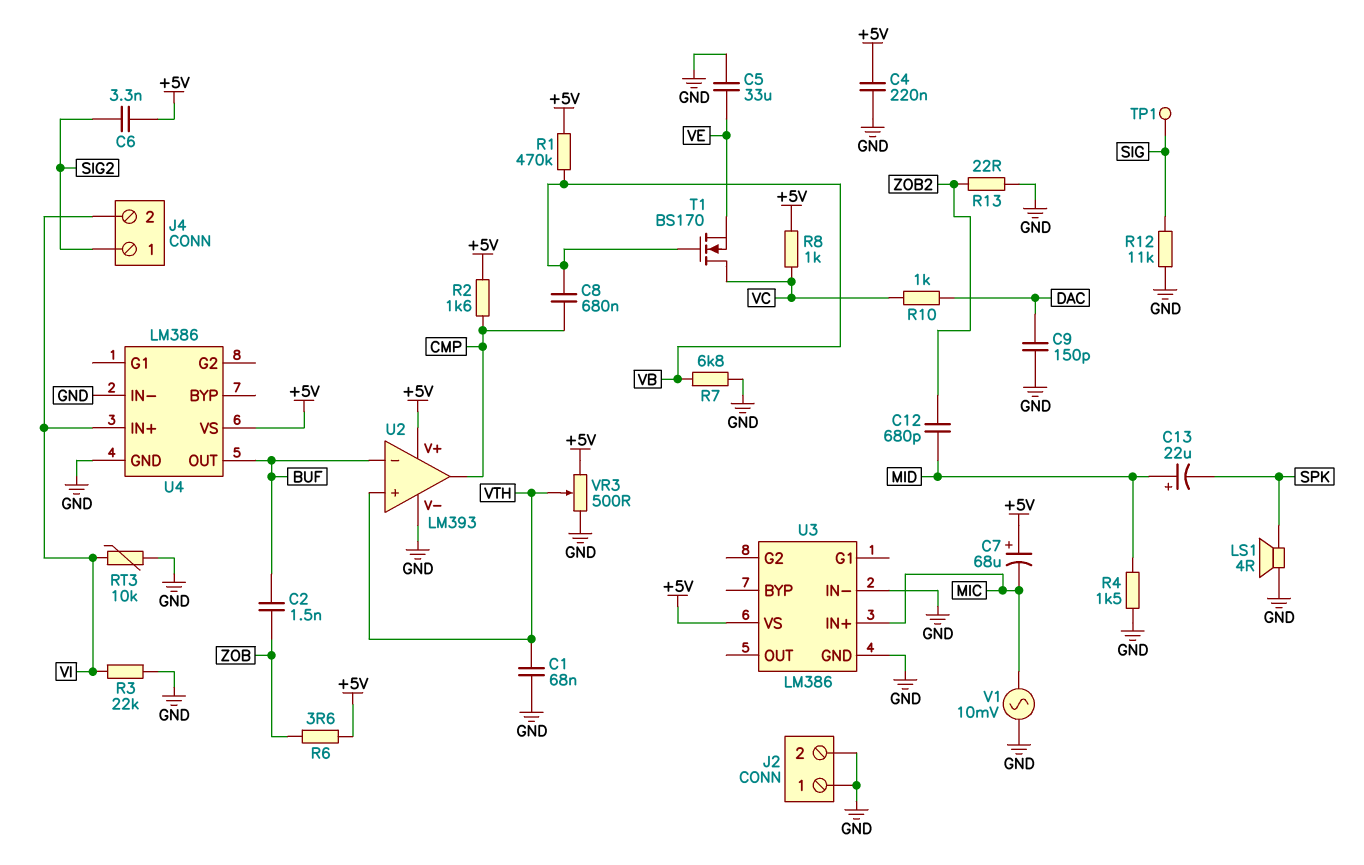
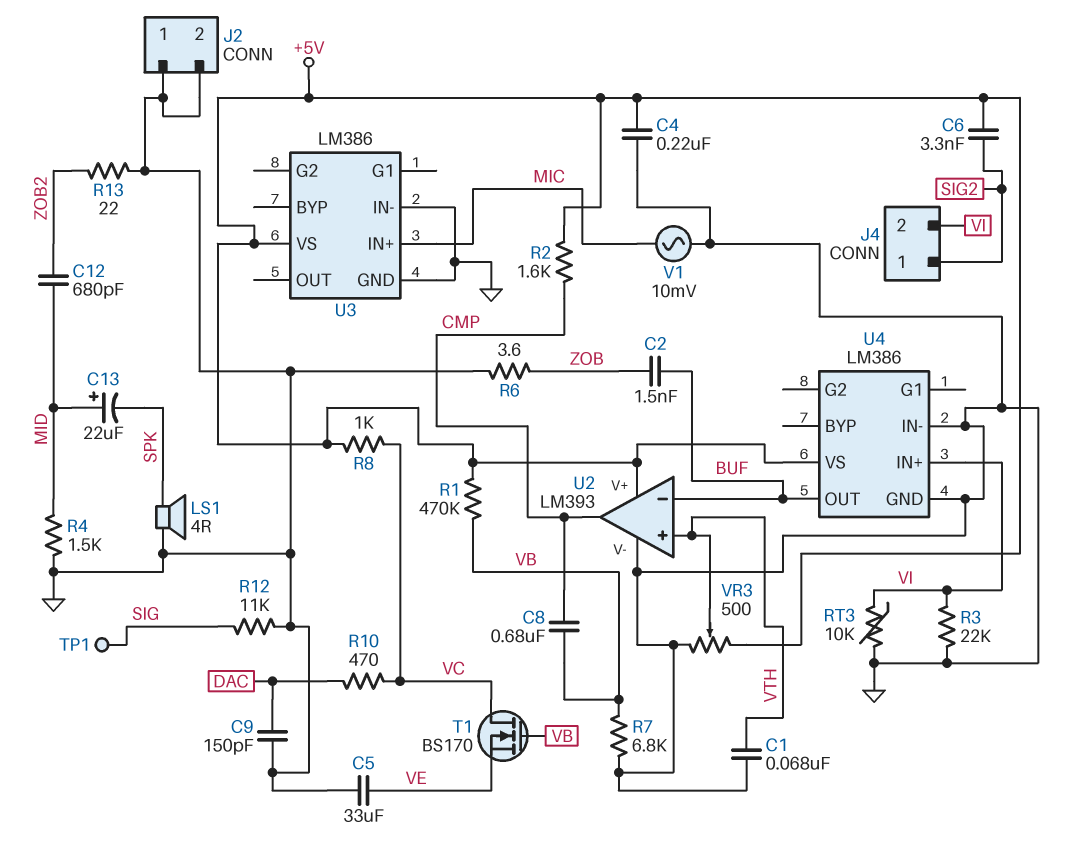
C7: 68uF (plus +5V, minus MIC) -> none
R6: 3.6 (+5V, ZOB) -> 3.6 (GND, ZOB)
R10: 1k (DAC, VC) -> 470 (DAC, VC)

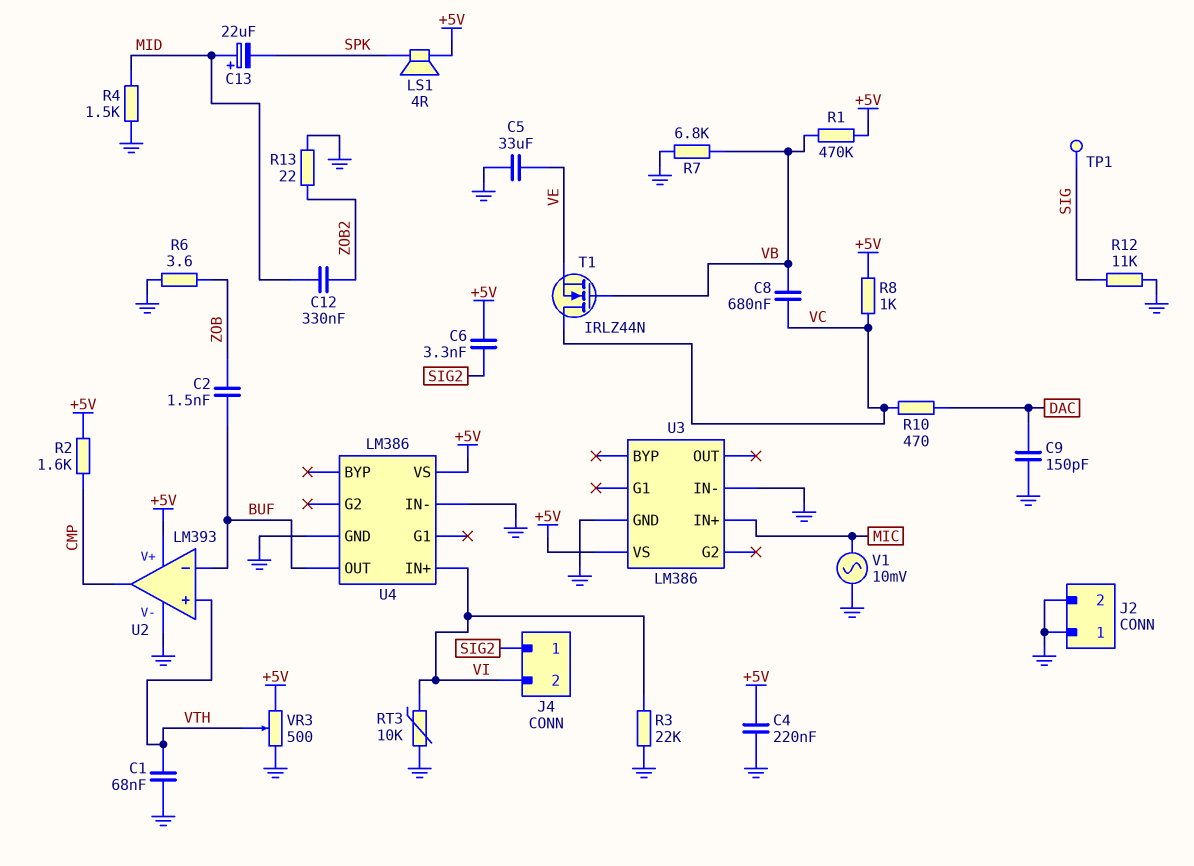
C8: 680nF (CMP, VB) -> 680nF (VB, VC)
C12: 680pF (MID, ZOB2) -> 330nF (MID, ZOB2)
LS1: speaker 4R (GND, SPK) -> speaker 4R (+5V, SPK)
T1: NMOS BS170 (G VB, D VC, S VE) -> NMOS IRLZ44N (G VB, D VC, S VE)

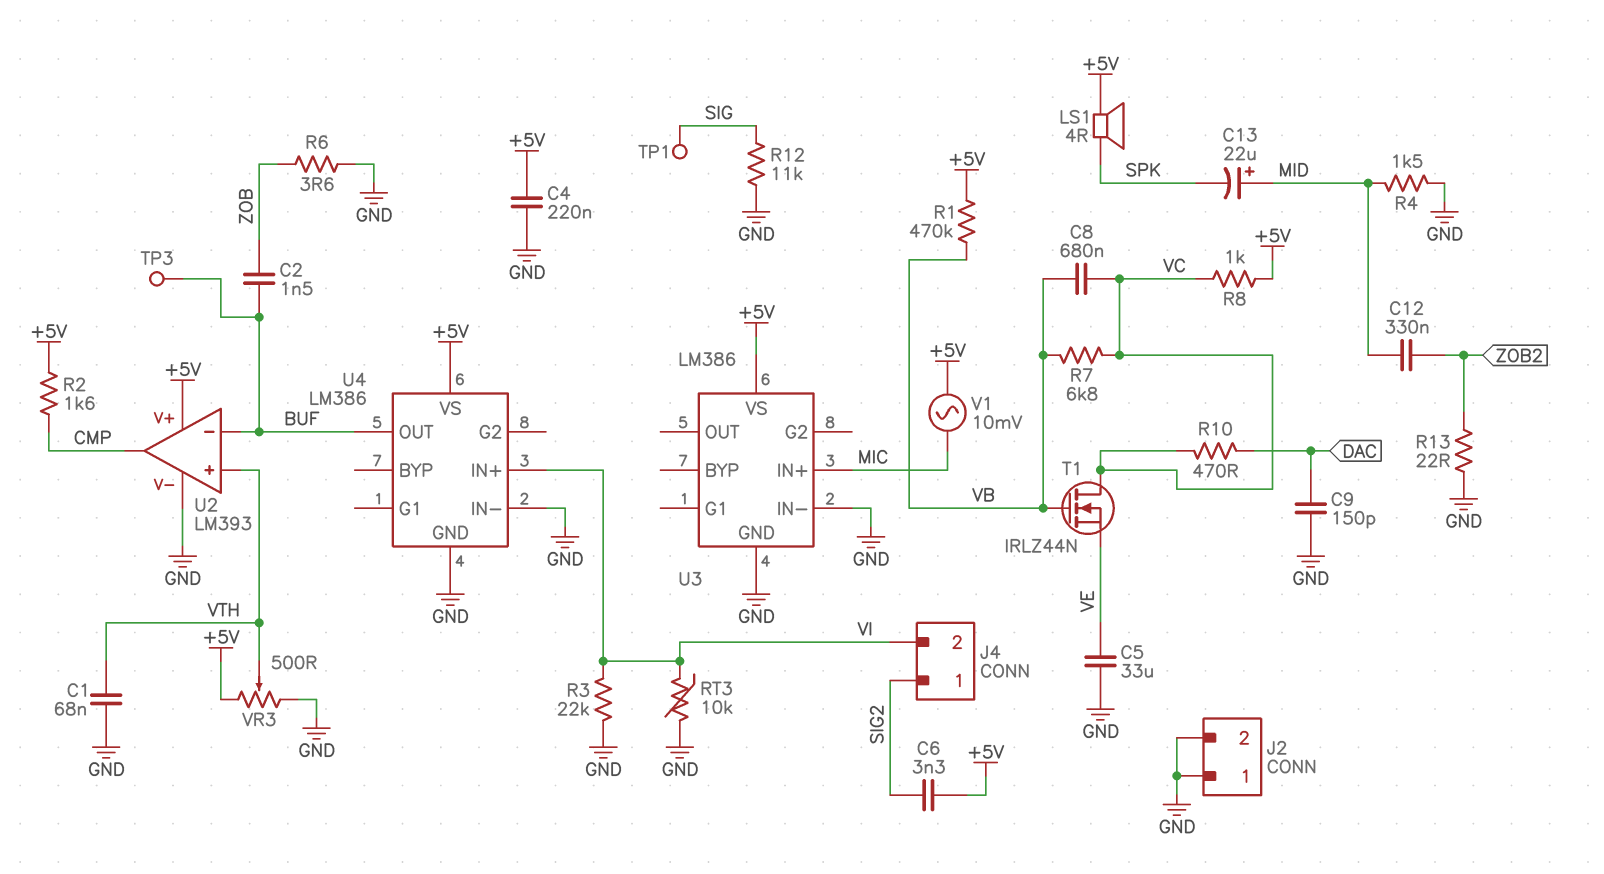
R7: 6.8k (GND, VB) -> 6.8k (VB, VC)
TP3: none -> test point (BUF)
V1: AC 10mV (GND, MIC) -> AC 10mV (+5V, MIC)

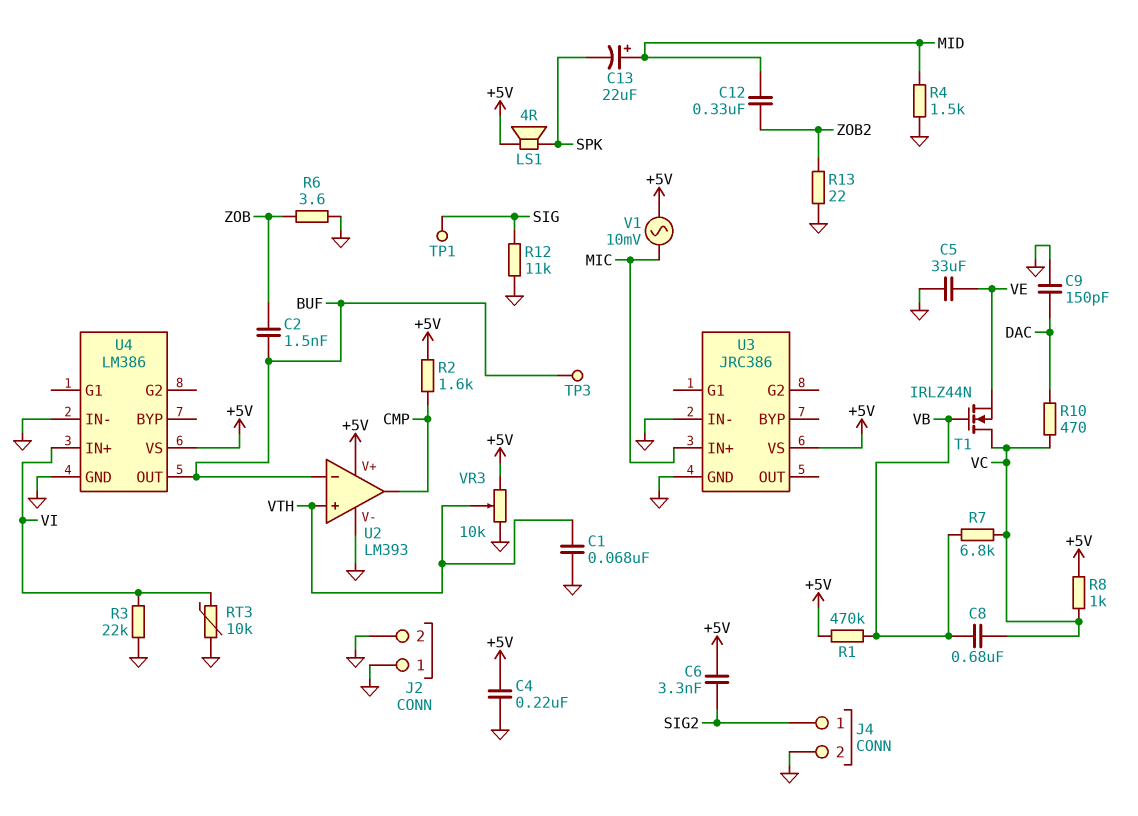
J4 pin 2: VI -> GND
U3: LM386 -> JRC386
VR3: 500 (+5V, GND, wiper VTH) -> 10k (+5V, GND, wiper VTH)

